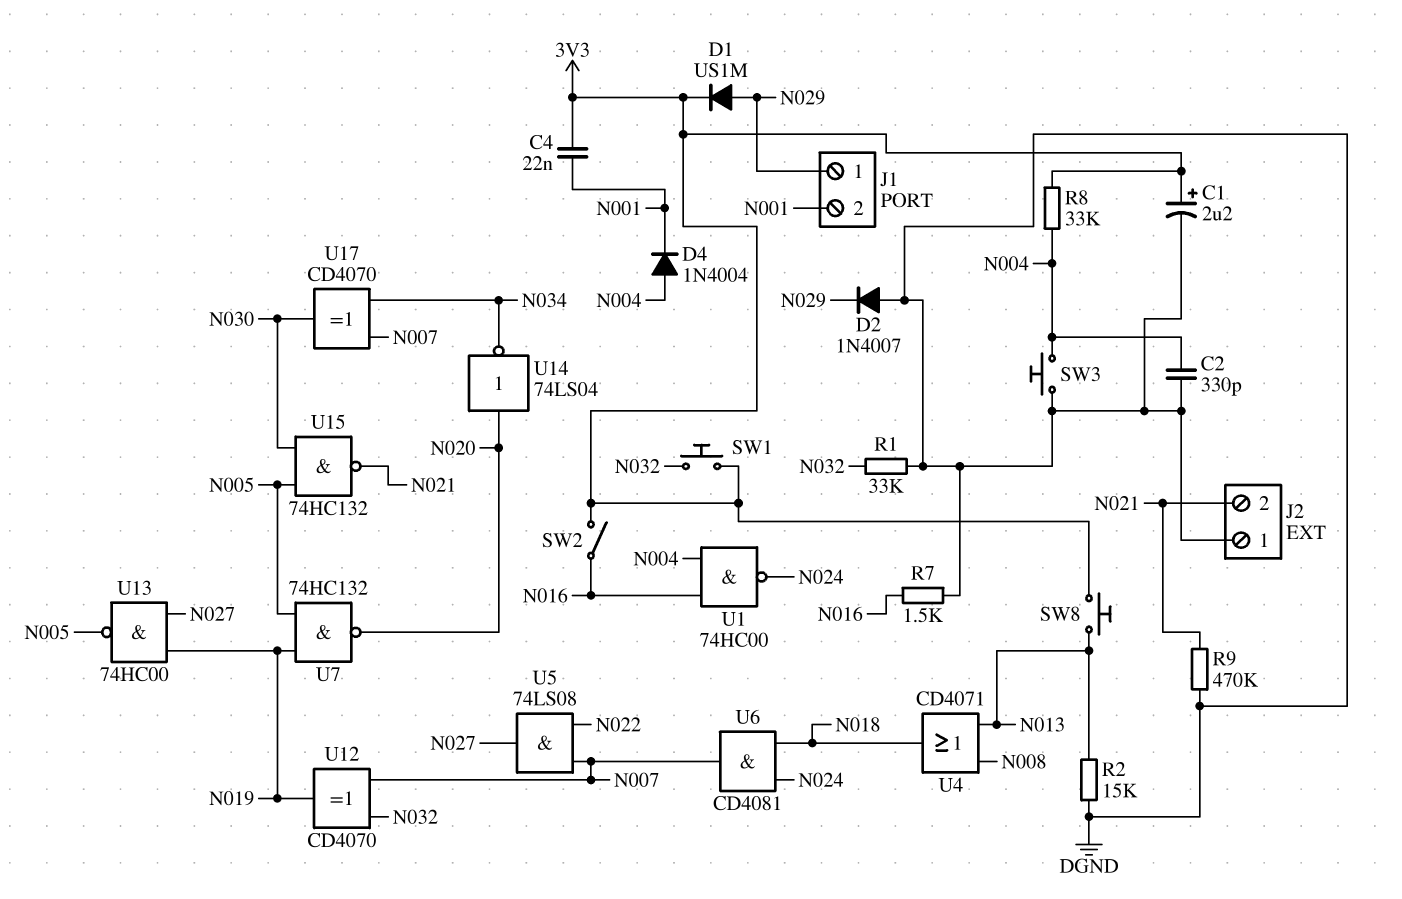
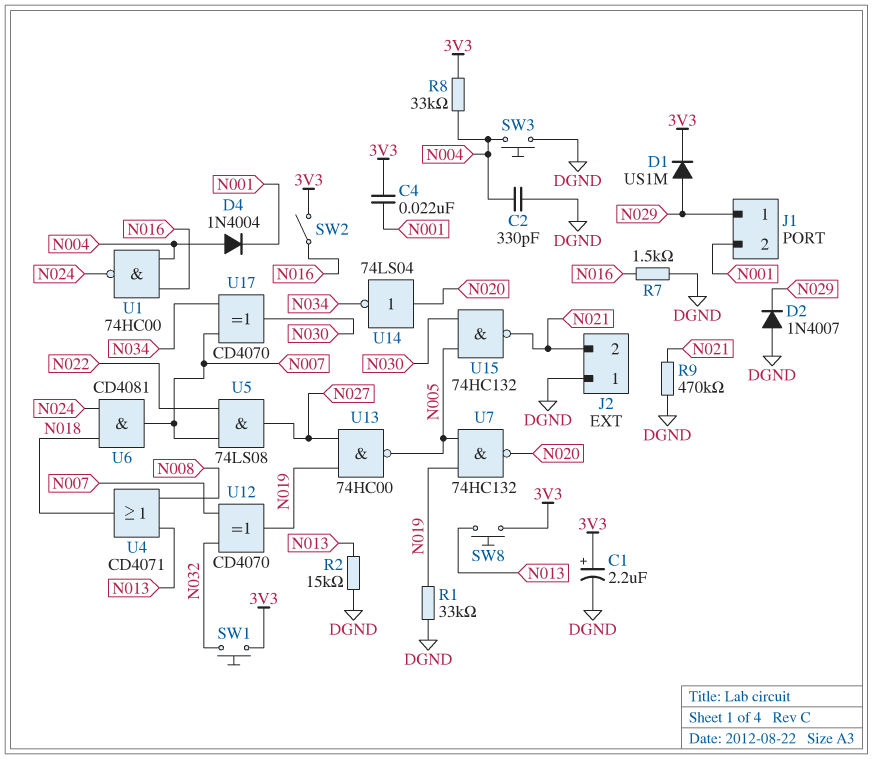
R1: 33k (DGND, N032) -> 33k (DGND, N019)

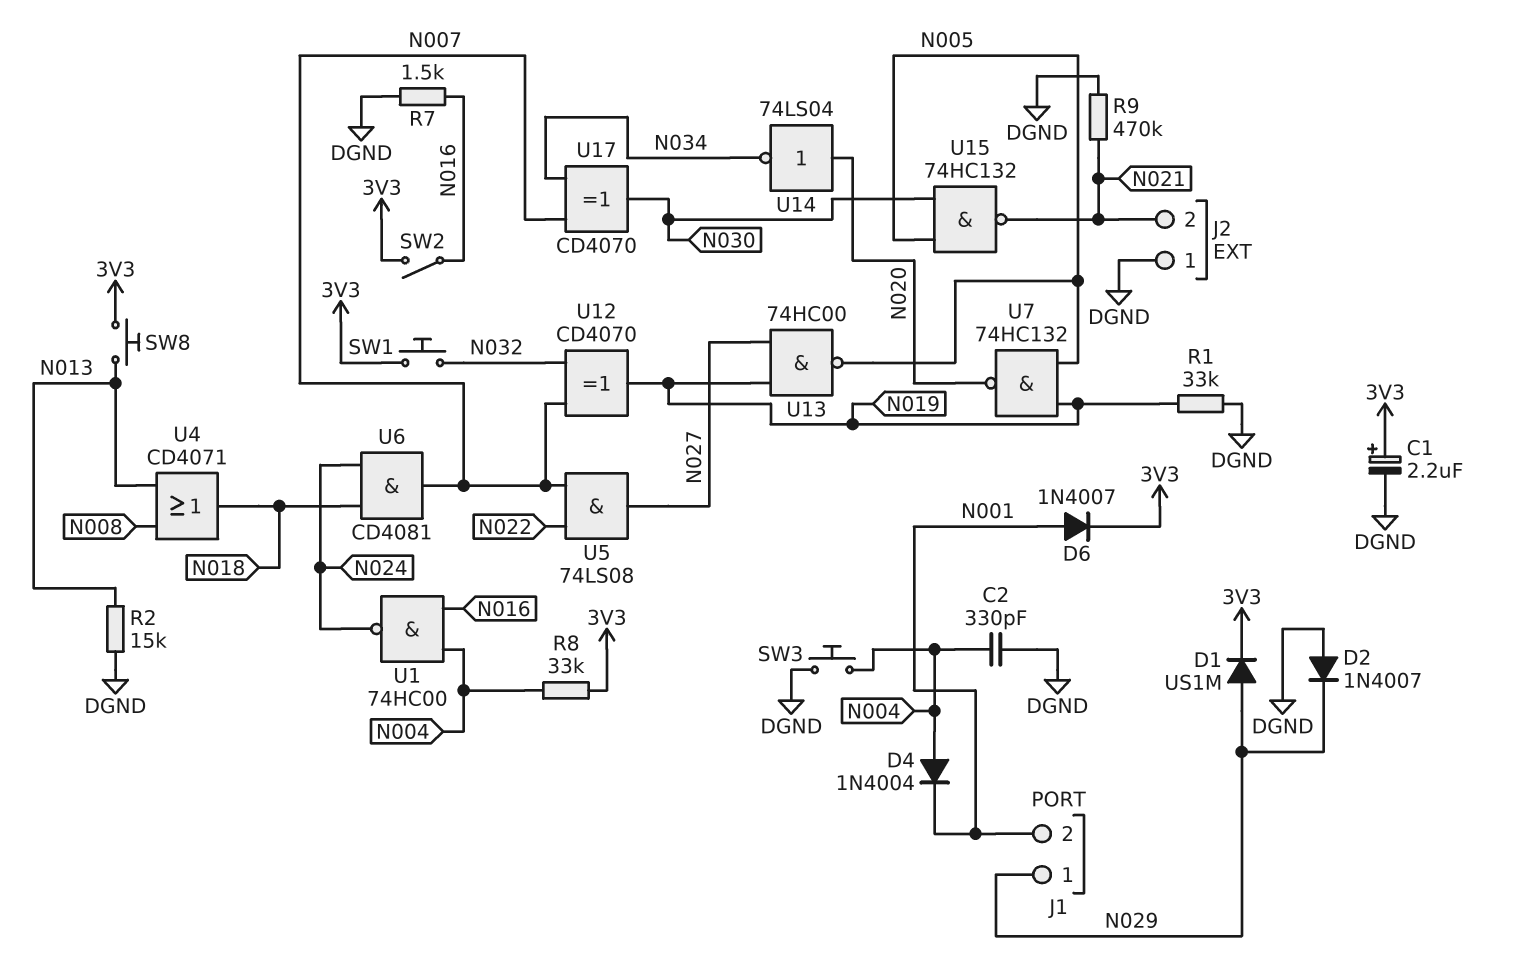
C4: 22nF (3V3, N001) -> none
D6: none -> diode 1N4007 (A N001, K 3V3)

